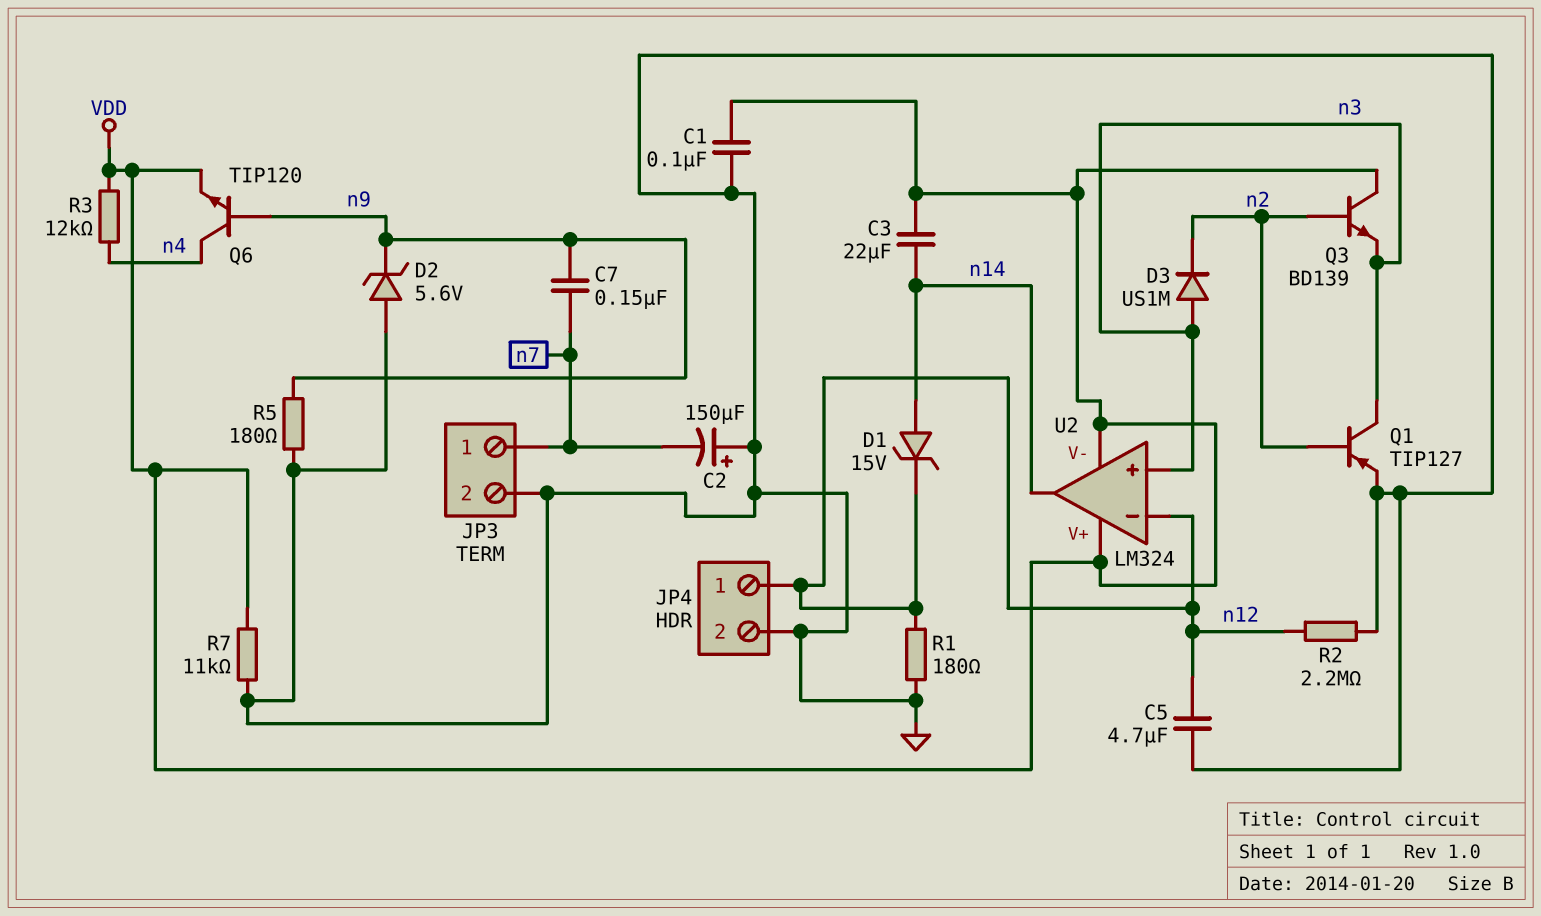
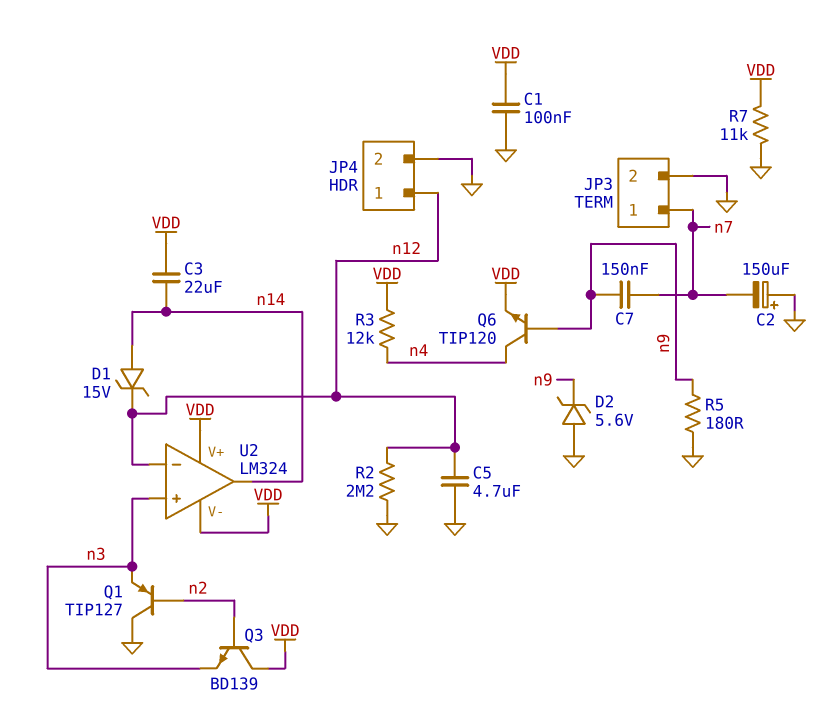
D3: diode US1M (A n3, K n2) -> none
Q1: PNP TIP127 (B n2, C n3, E GND) -> PNP TIP127 (B n2, C GND, E n3)
R1: 180 (GND, n12) -> none

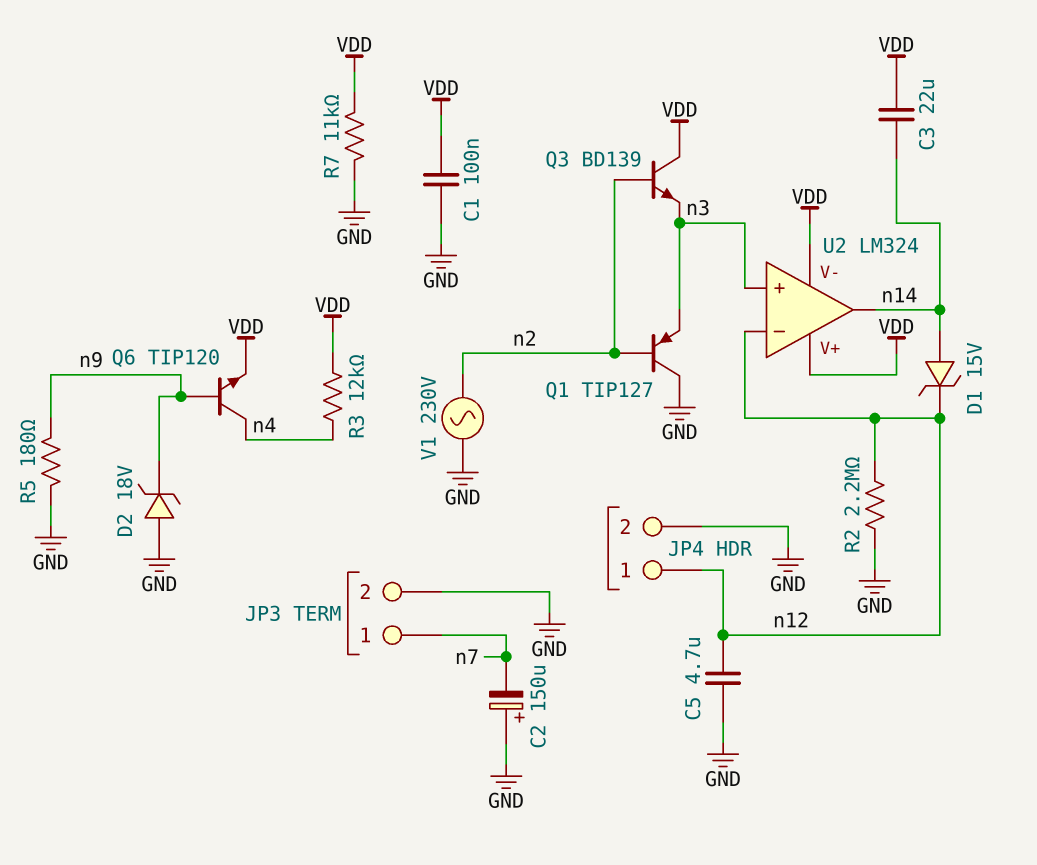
C7: 150nF (n7, n9) -> none
D2: zener 5.6V (A GND, K n9) -> zener 18V (A GND, K n9)
V1: none -> AC 230V (GND, n2)

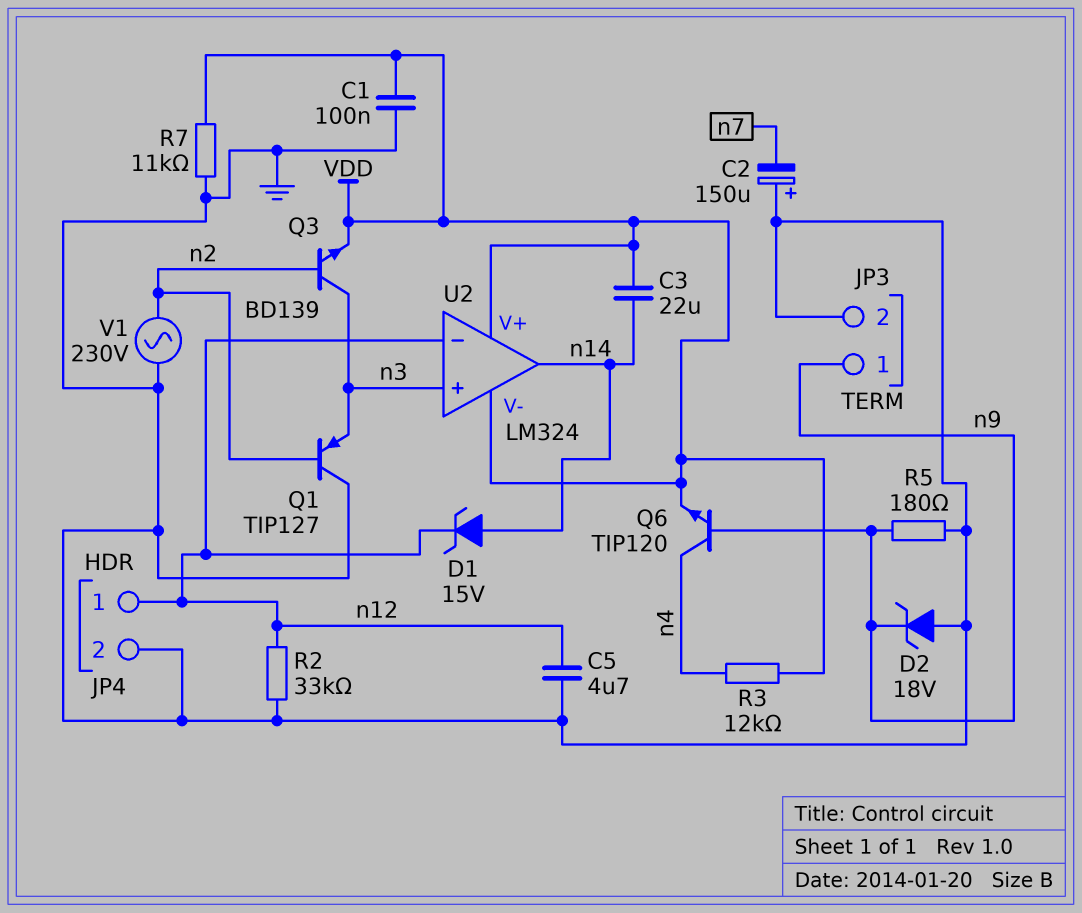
JP3 pin 1: n7 -> n9
Q3: NPN BD139 (B n2, C VDD, E n3) -> NPN BD139 (B n2, C n3, E VDD)
R2: 2.2M (GND, n12) -> 33k (GND, n12)

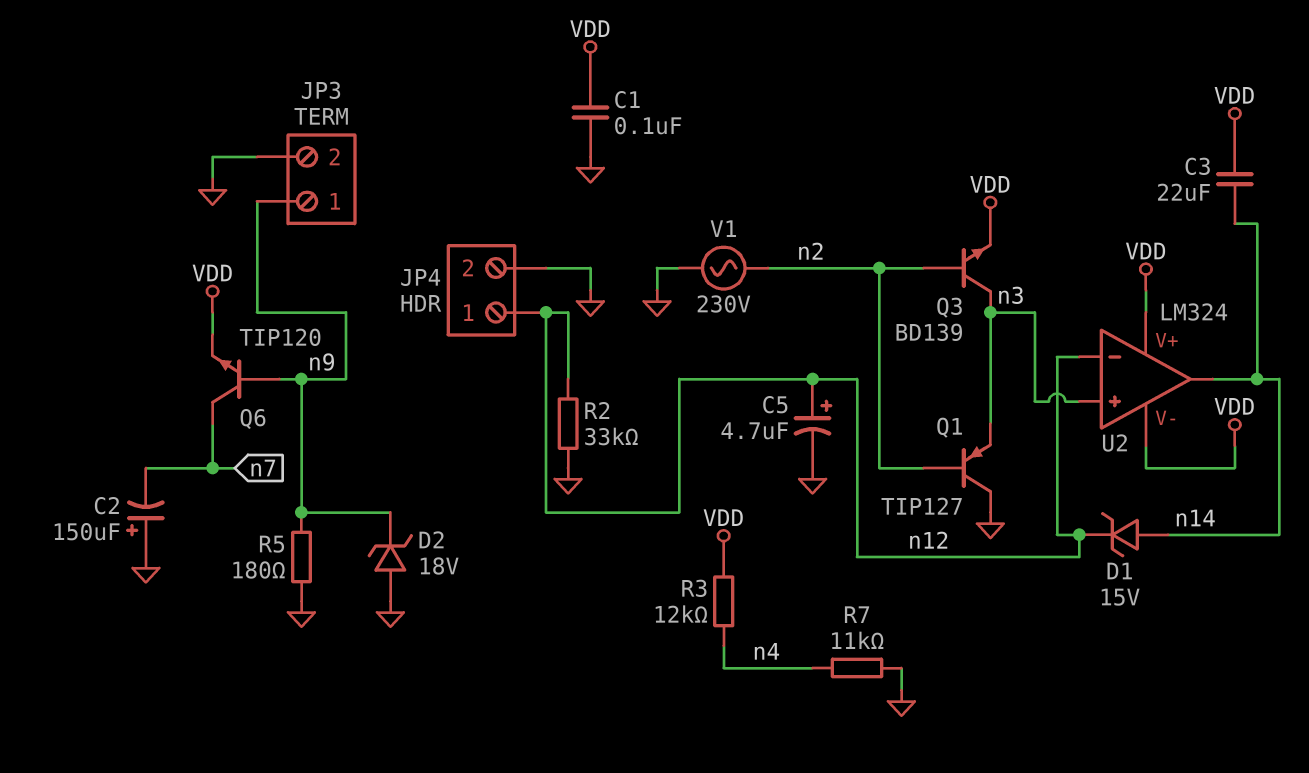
C5: 4.7uF (GND, n12) -> 4.7uF (plus n12, minus GND)
Q6: NPN TIP120 (B n9, C n4, E VDD) -> NPN TIP120 (B n9, C n7, E VDD)
R7: 11k (GND, VDD) -> 11k (GND, n4)

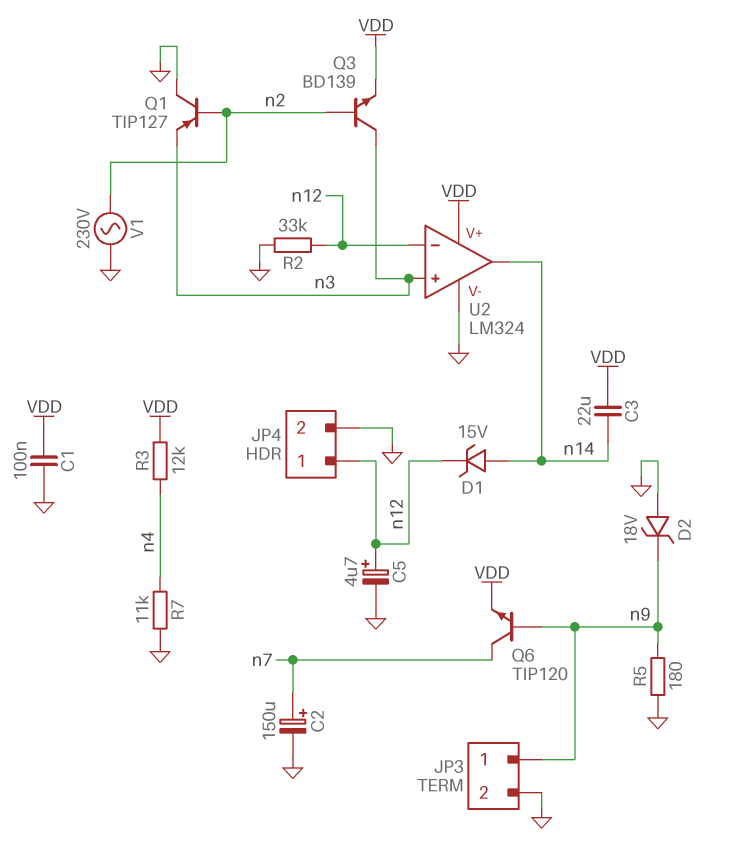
C2: 150uF (plus GND, minus n7) -> 150uF (plus n7, minus GND)
U2 pin V-: VDD -> GND

